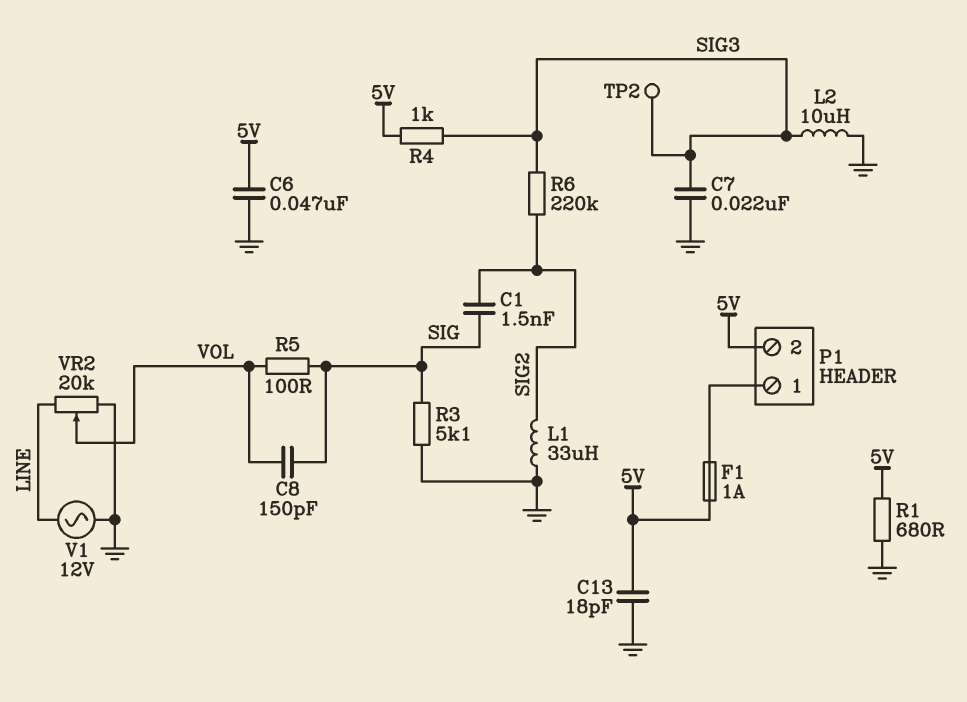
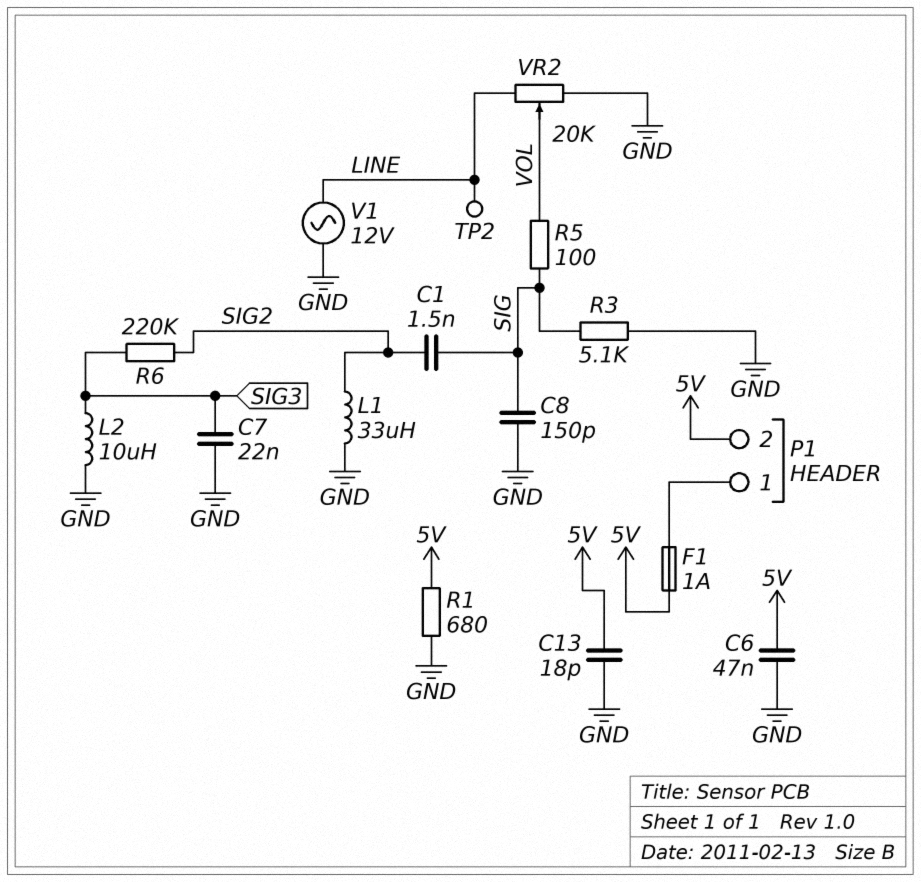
C8: 150pF (SIG, VOL) -> 150pF (GND, SIG)
R4: 1k (5V, SIG3) -> none
TP2: test point (SIG3) -> test point (LINE)

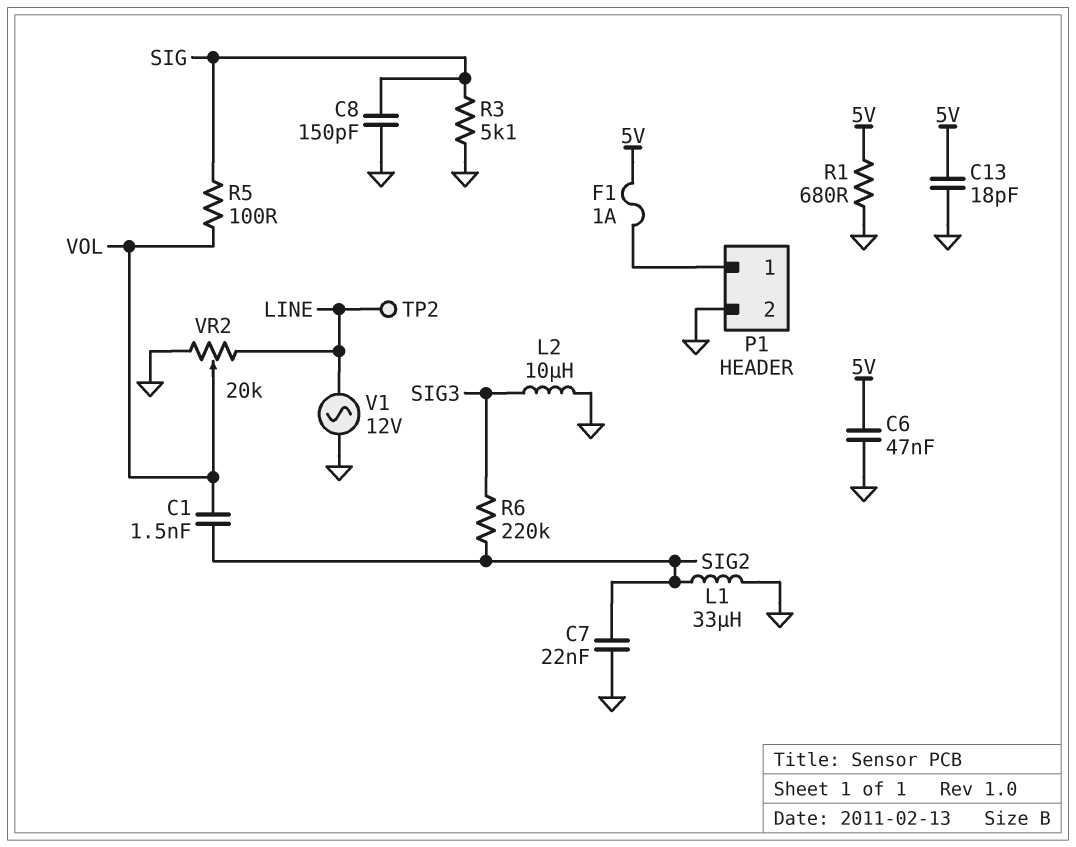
C1: 1.5nF (SIG, SIG2) -> 1.5nF (SIG2, VOL)
C7: 22nF (GND, SIG3) -> 22nF (GND, SIG2)
P1 pin 2: 5V -> GND

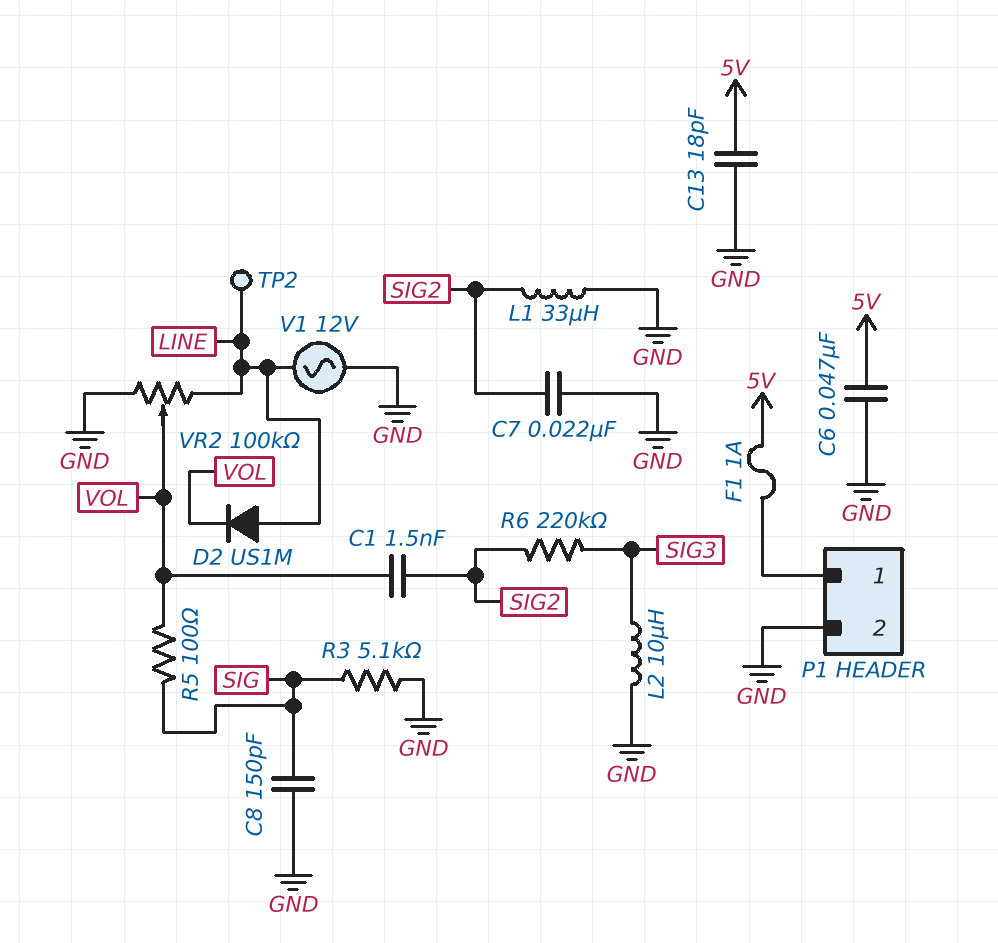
D2: none -> diode US1M (A LINE, K VOL)
R1: 680 (5V, GND) -> none
VR2: 20k (GND, LINE, wiper VOL) -> 100k (GND, LINE, wiper VOL)

